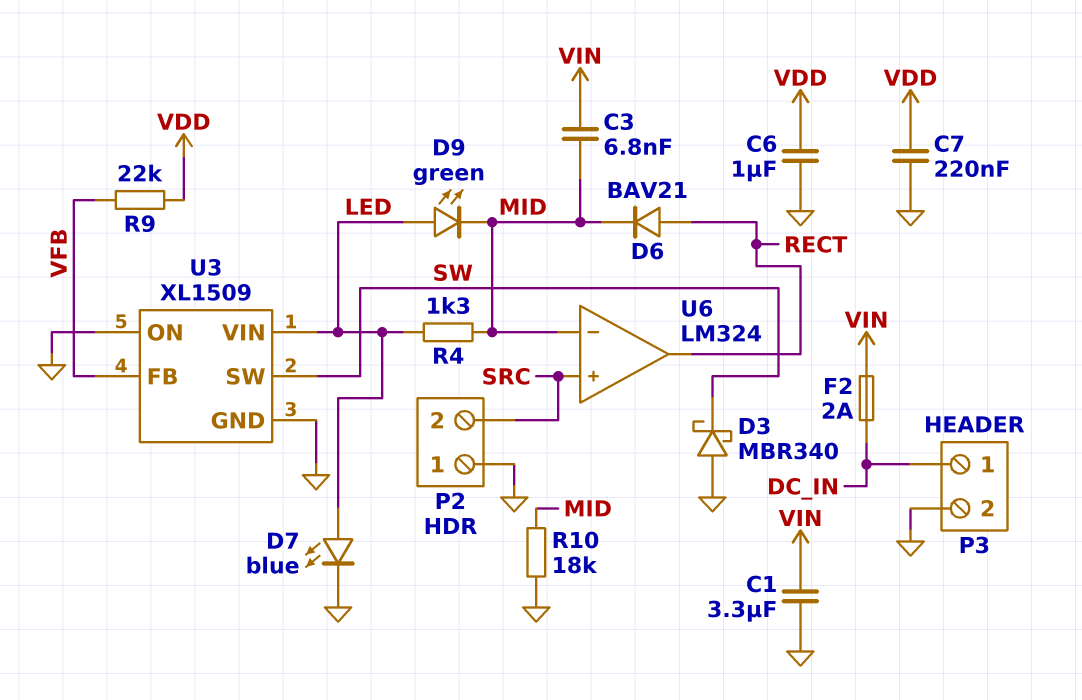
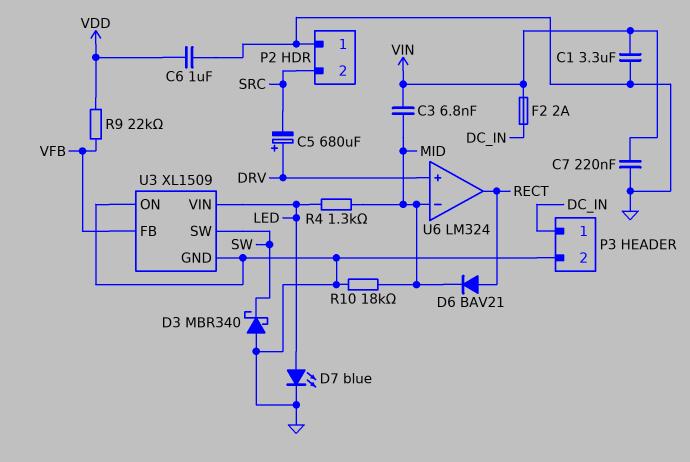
C5: none -> 680uF (plus DRV, minus SRC)
C7: 220nF (GND, VDD) -> 220nF (GND, VIN)
D9: LED green (A LED, K MID) -> none
U6 pin in+: SRC -> DRV

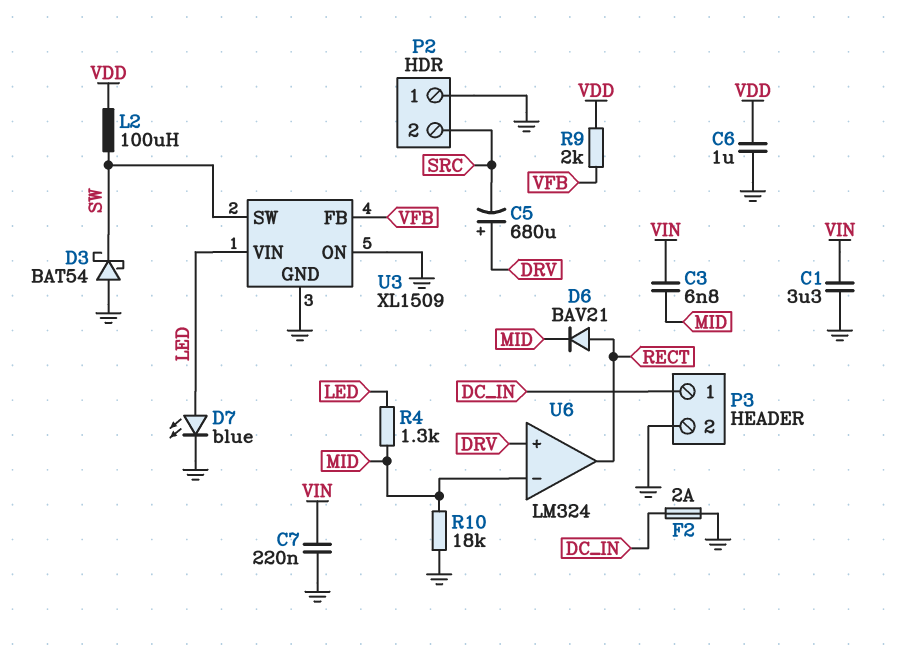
D3: schottky MBR340 (A GND, K SW) -> schottky BAT54 (A GND, K SW)
F2: 2A (DC_IN, VIN) -> 2A (DC_IN, GND)
L2: none -> 100uH (SW, VDD)
R9: 22k (VDD, VFB) -> 2k (VDD, VFB)

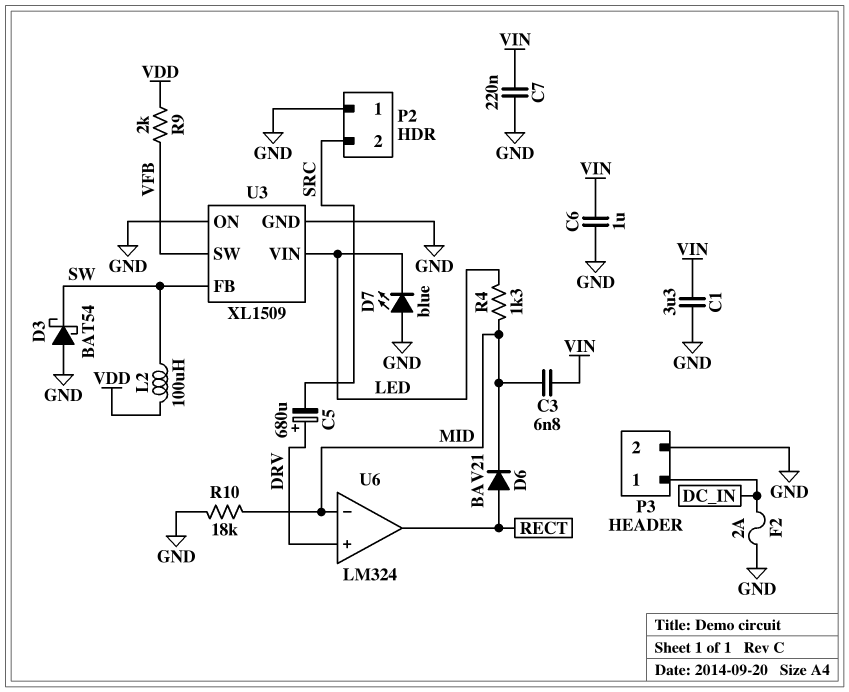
C6: 1uF (GND, VDD) -> 1uF (GND, VIN)
D7: LED blue (A LED, K GND) -> LED blue (A GND, K LED)
U3 pin FB: VFB -> SW
U3 pin SW: SW -> VFB

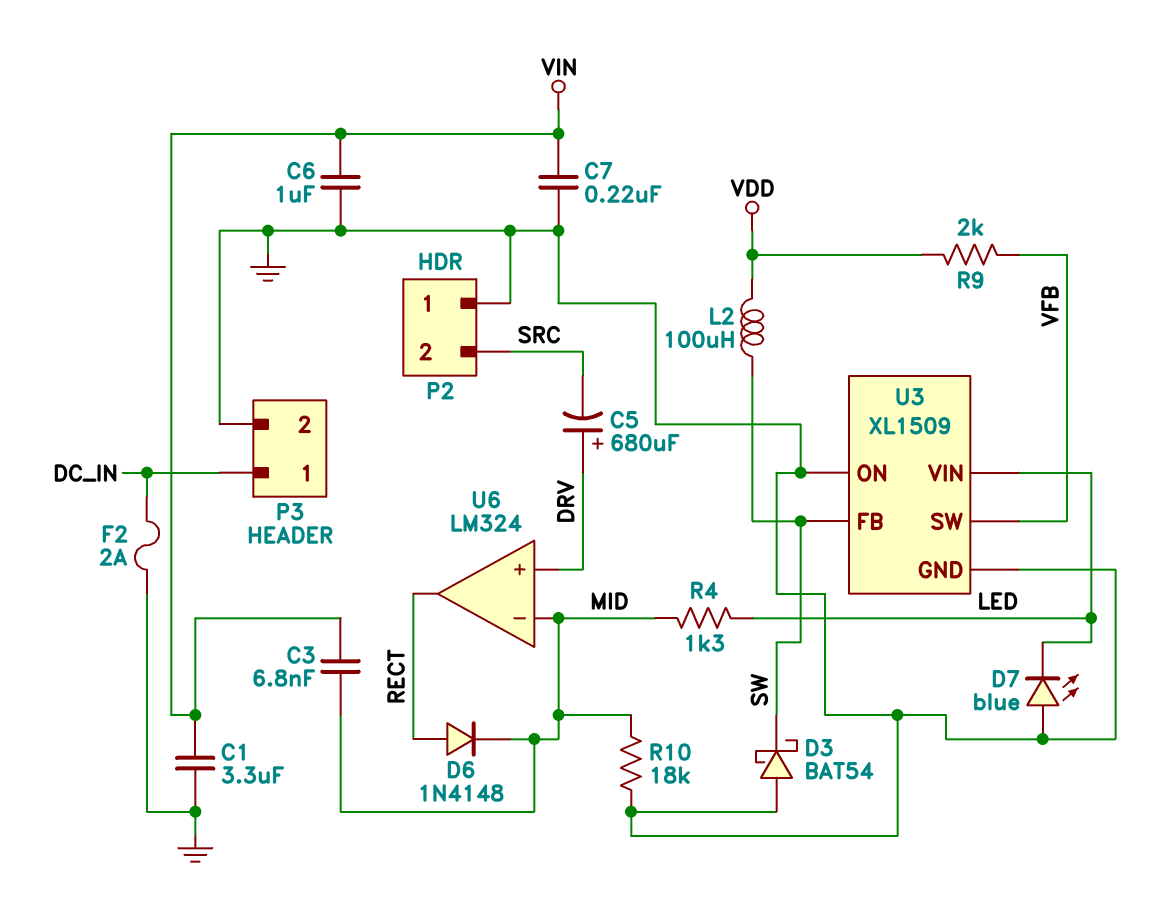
D6: diode BAV21 (A RECT, K MID) -> diode 1N4148 (A RECT, K MID)

